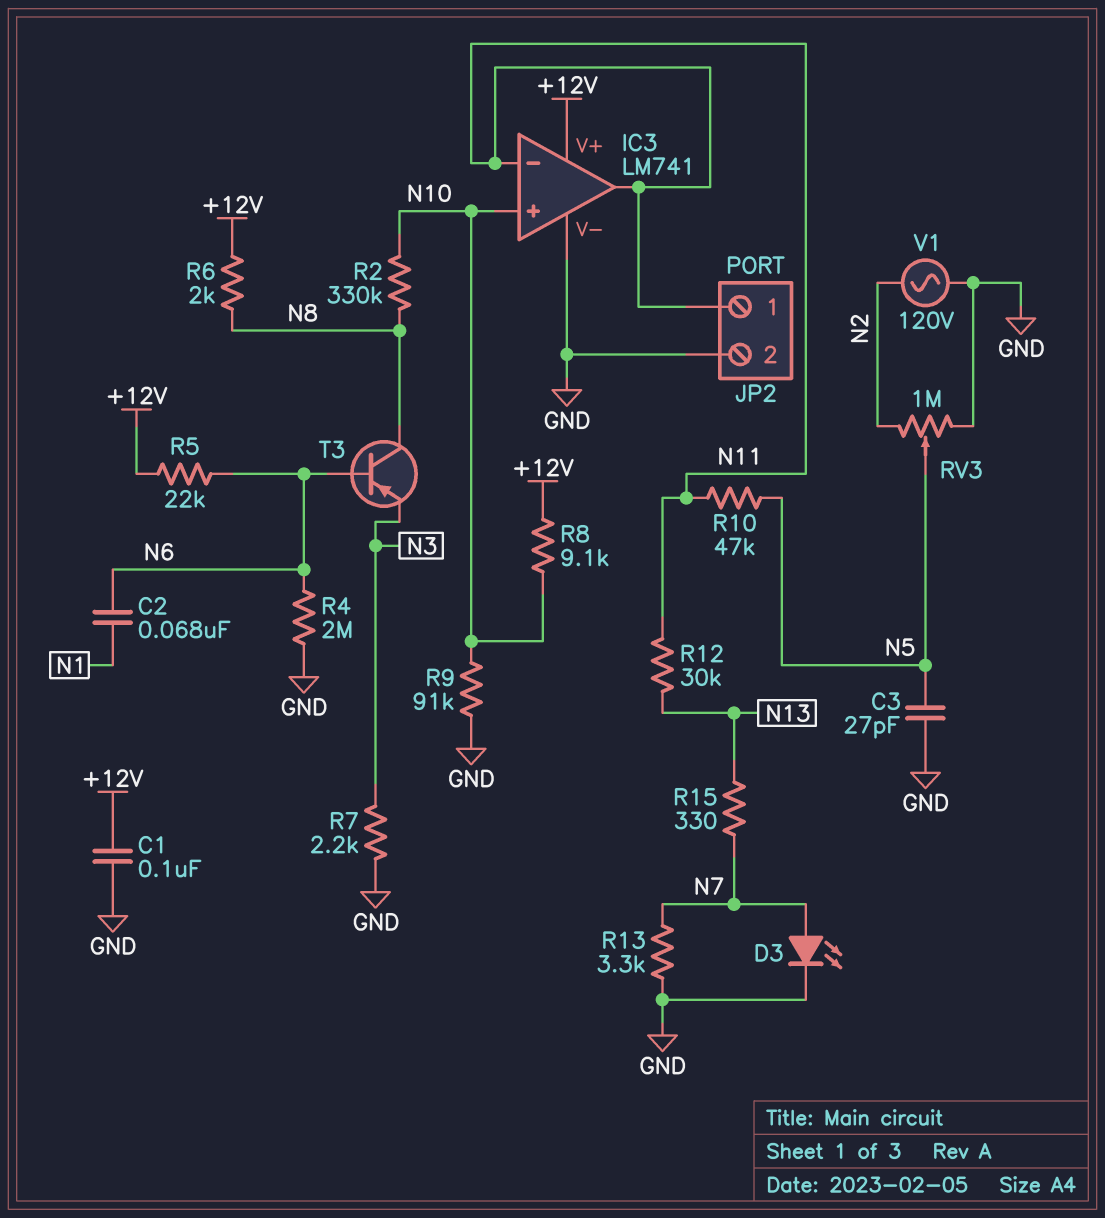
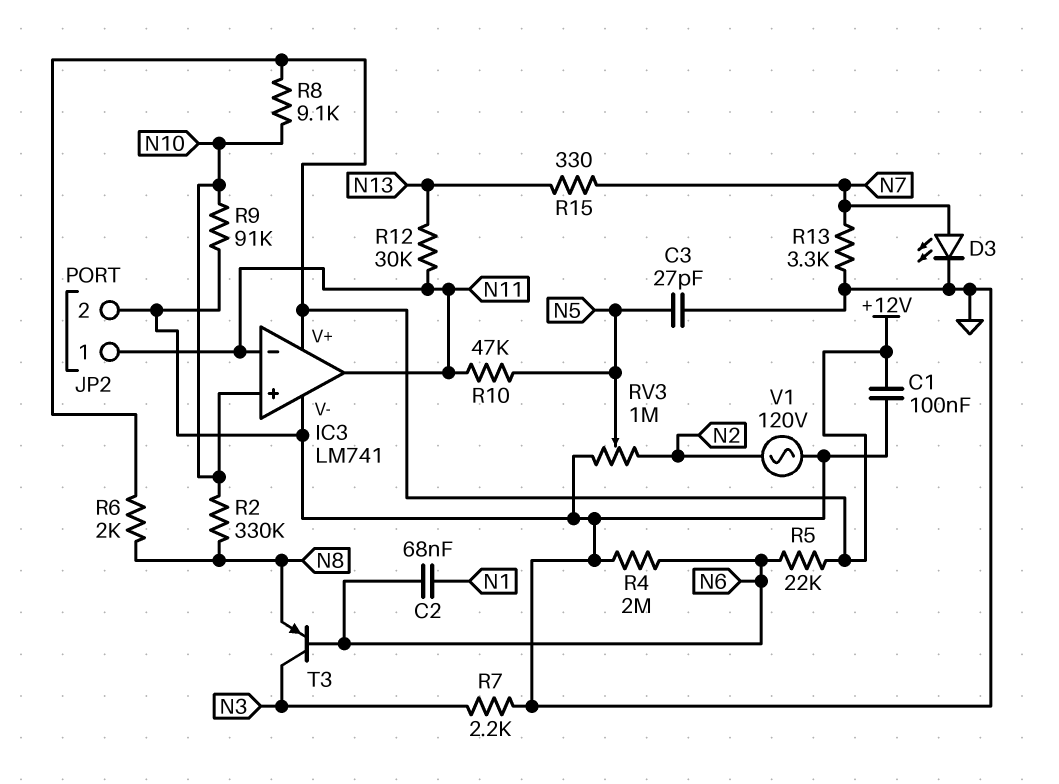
T3: PNP (B N6, C N8, E N3) -> PNP (B N6, C N3, E N8)

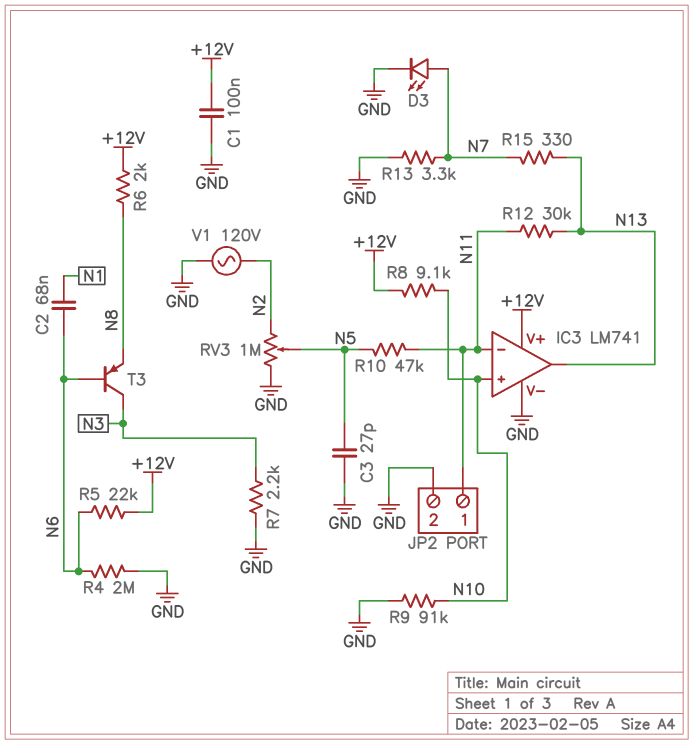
IC3 pin out: N11 -> N13
R2: 330k (N8, N10) -> none

